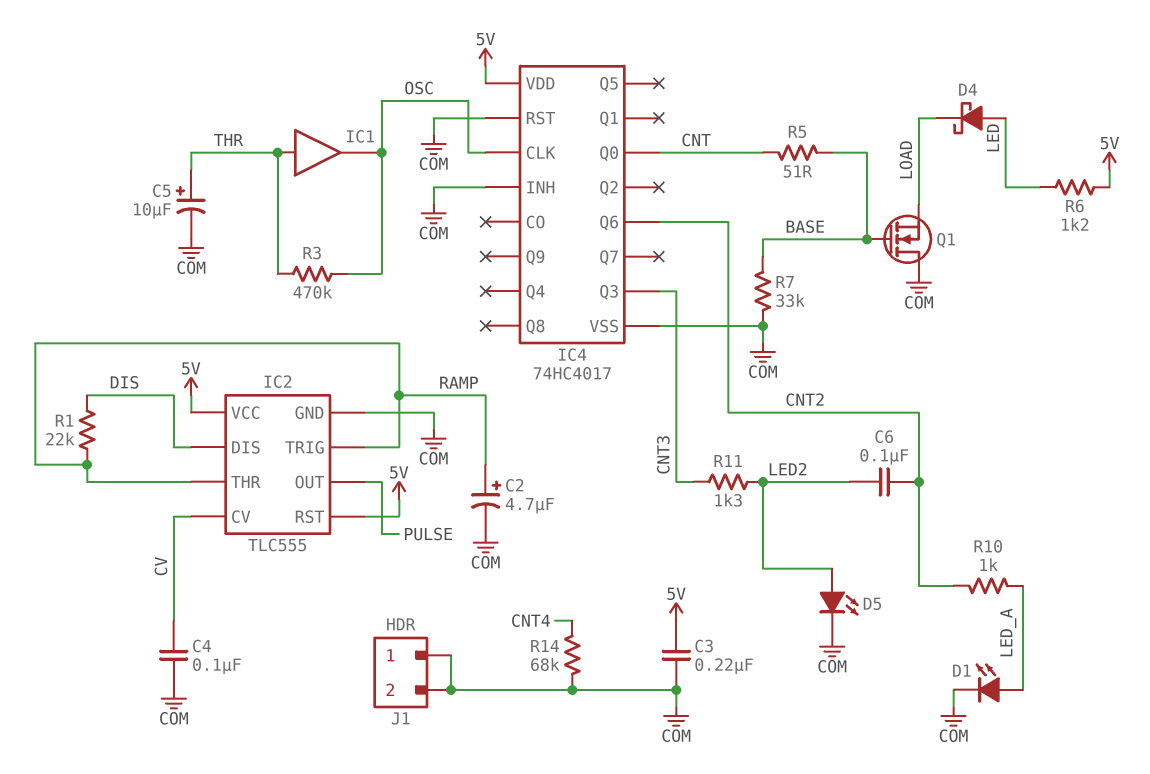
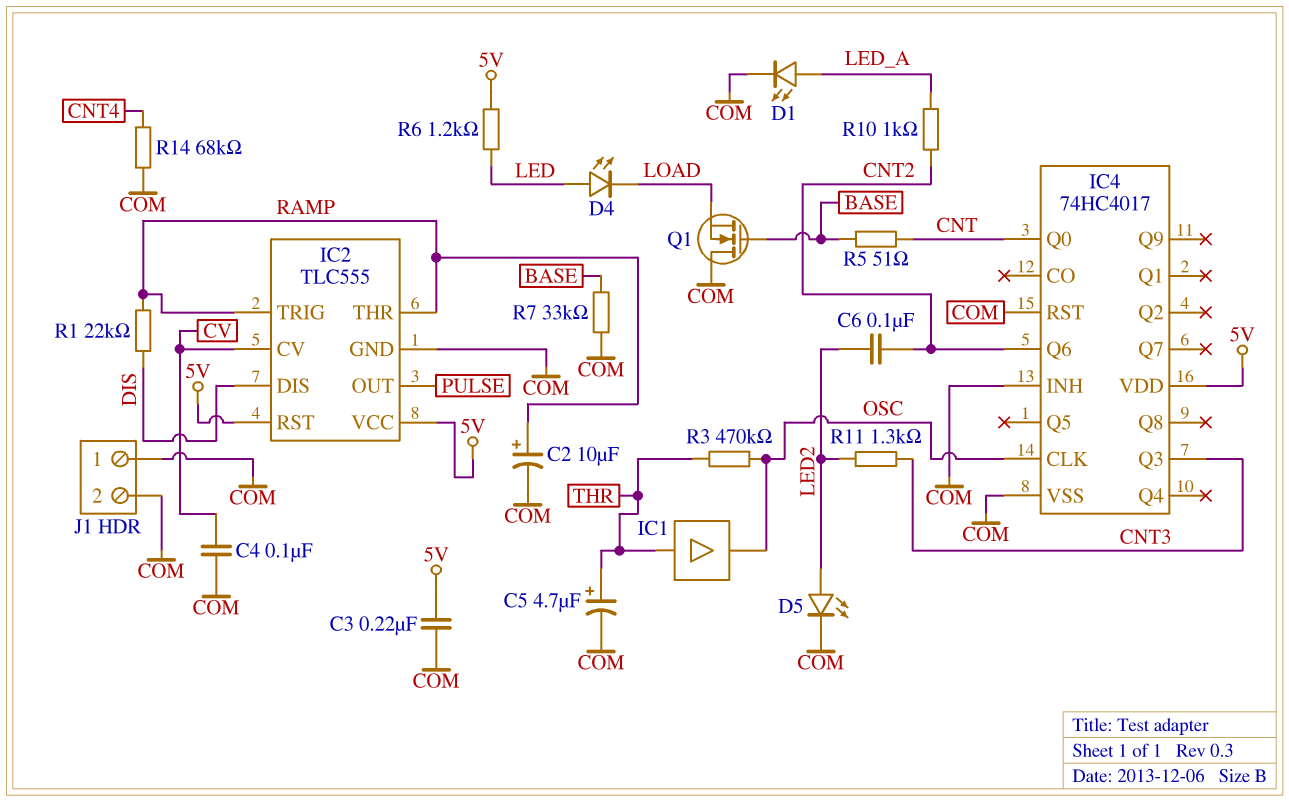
C2: 4.7uF (plus RAMP, minus COM) -> 10uF (plus RAMP, minus COM)
C5: 10uF (plus THR, minus COM) -> 4.7uF (plus THR, minus COM)
D4: schottky (A LED, K LOAD) -> LED (A LED, K LOAD)

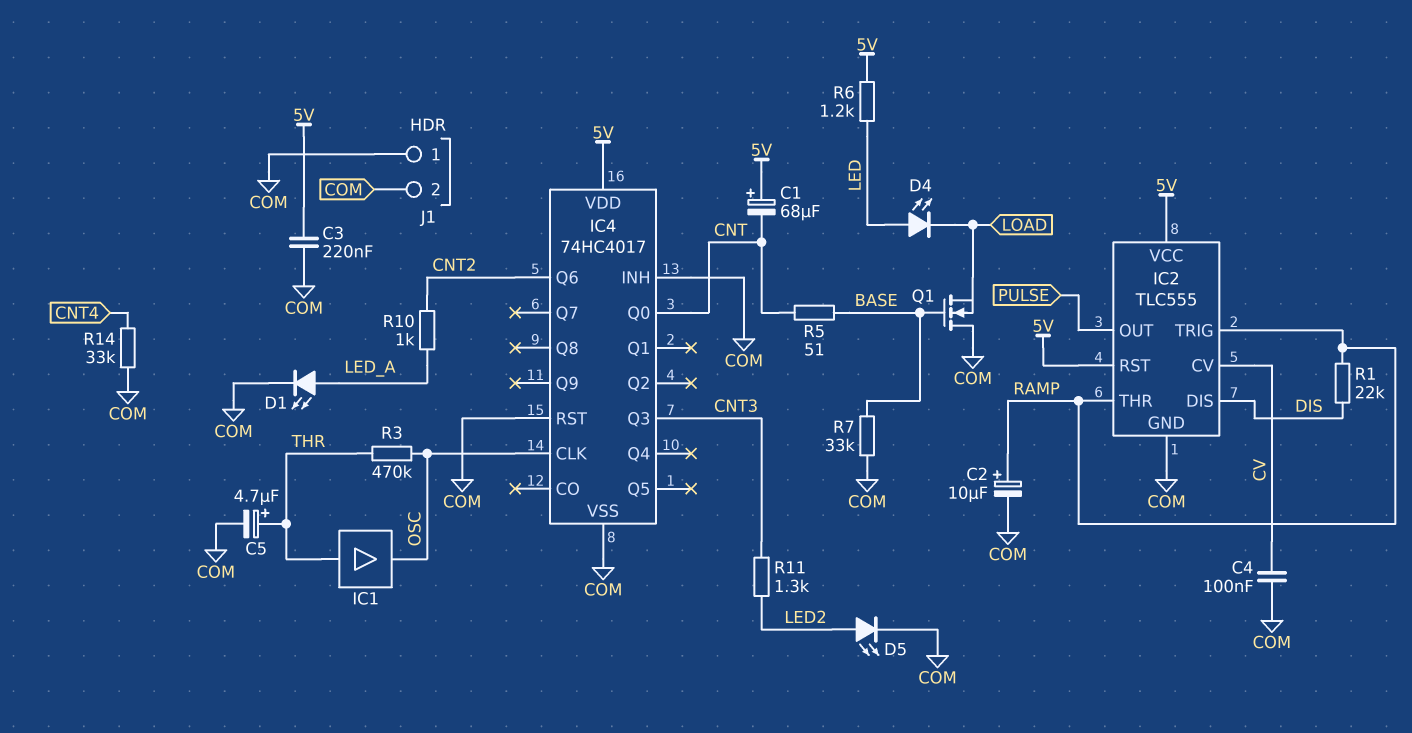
C1: none -> 68uF (plus 5V, minus CNT)
C6: 100nF (CNT2, LED2) -> none
R14: 68k (CNT4, COM) -> 33k (CNT4, COM)

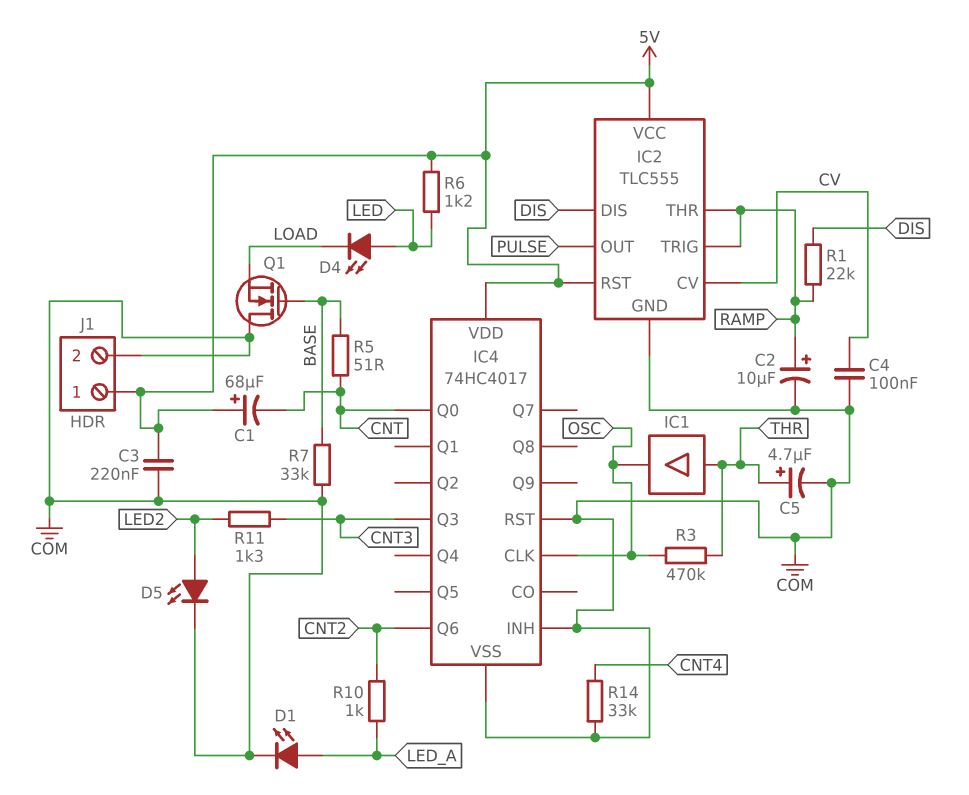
J1 pin 1: COM -> 5V

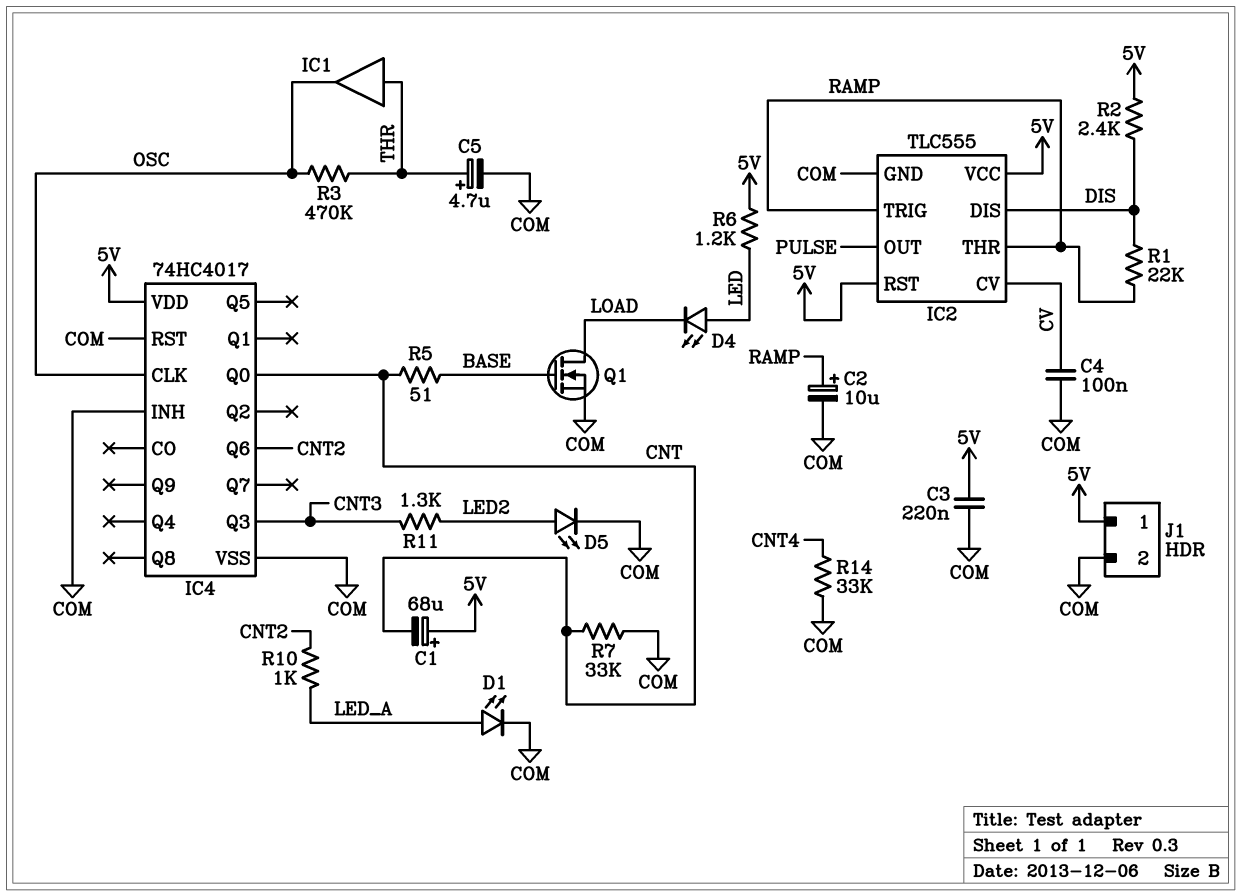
Q1: NMOS (G BASE, D COM, S LOAD) -> NMOS (G BASE, D LOAD, S COM)
R2: none -> 2.4k (5V, DIS)
R7: 33k (BASE, COM) -> 33k (CNT, COM)

